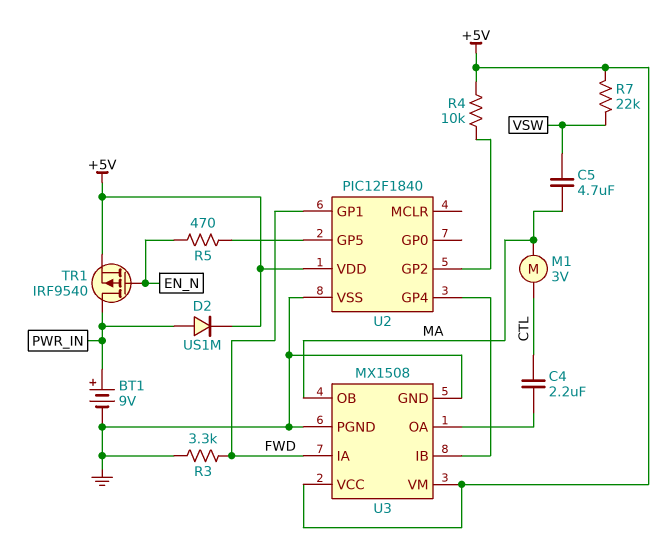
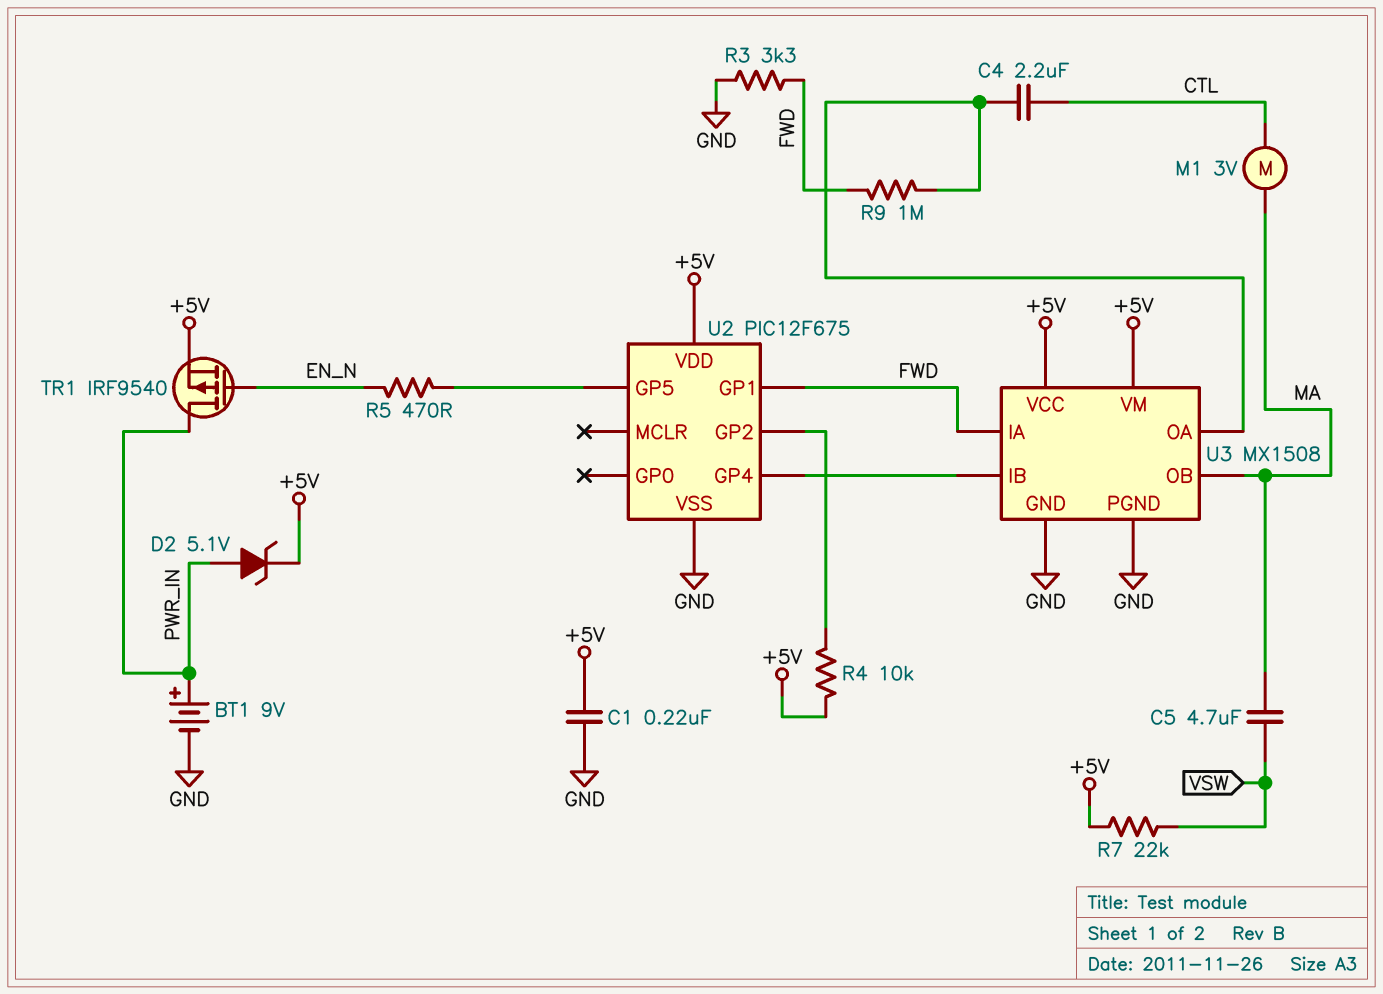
C1: none -> 220nF (+5V, GND)
D2: diode US1M (A PWR_IN, K +5V) -> zener 5.1V (A PWR_IN, K +5V)
R9: none -> 1M (FWD, U3/OA)
U2: PIC12F1840 -> PIC12F675

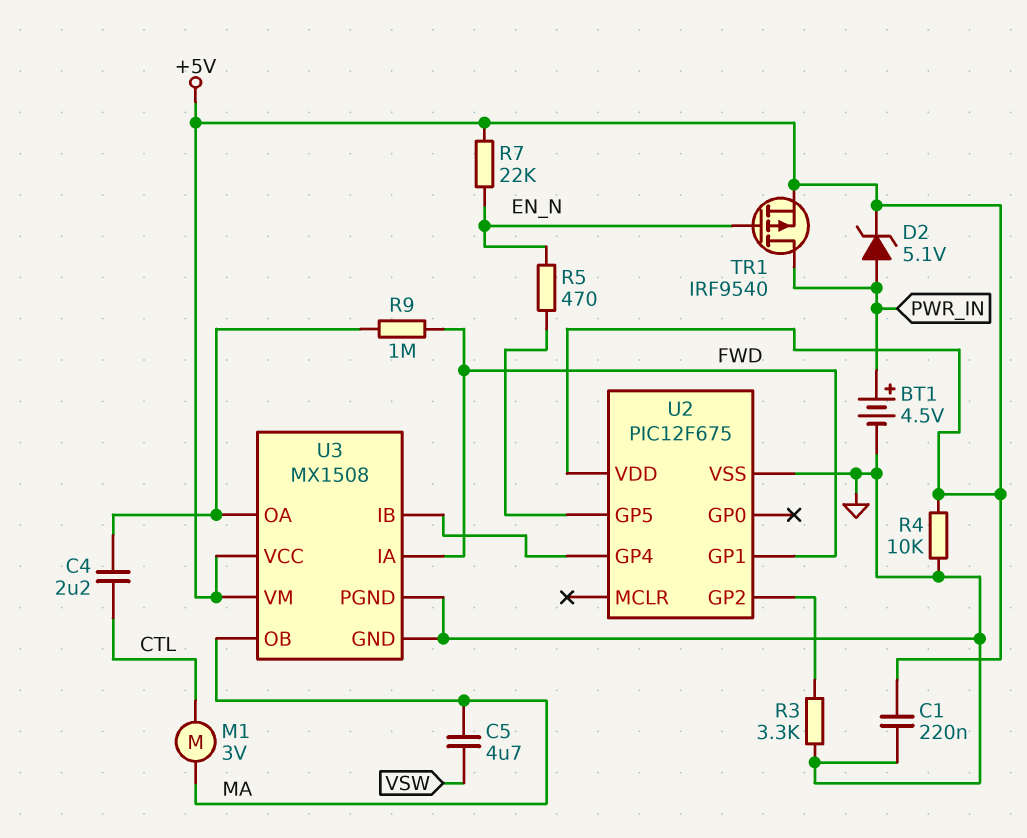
BT1: 9V (plus PWR_IN, minus GND) -> 4.5V (plus PWR_IN, minus GND)
R3: 3.3k (FWD, GND) -> 3.3k (GND, U2/GP2)
R4: 10k (+5V, U2/GP2) -> 10k (+5V, GND)
R7: 22k (+5V, VSW) -> 22k (+5V, EN_N)

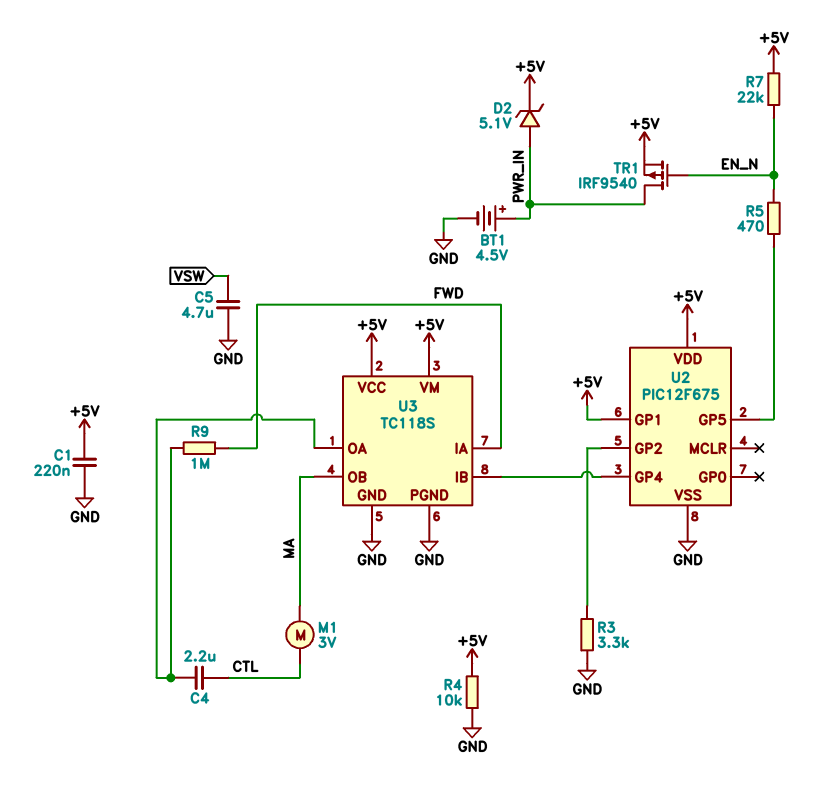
C5: 4.7uF (MA, VSW) -> 4.7uF (GND, VSW)
U2 pin GP1: FWD -> +5V
U3: MX1508 -> TC118S

